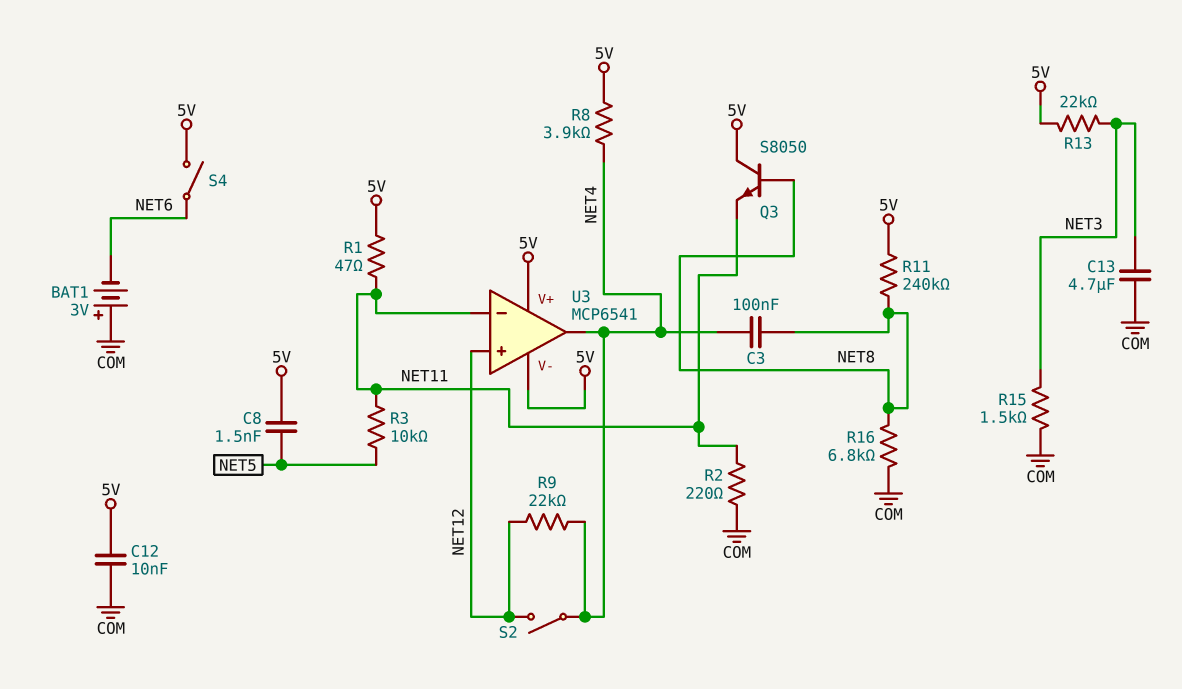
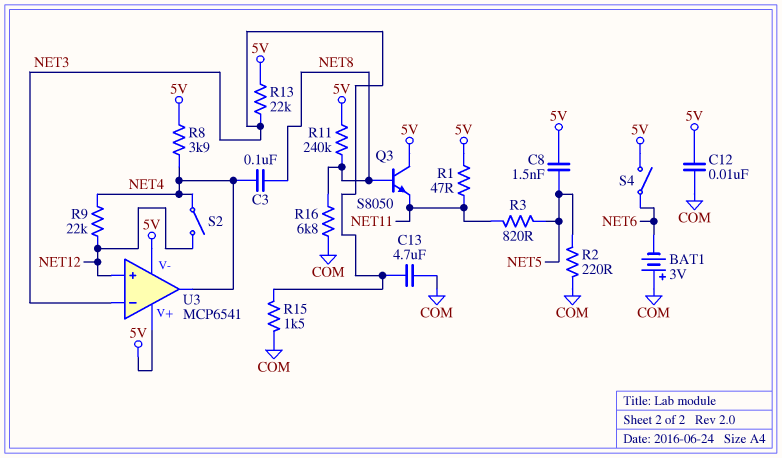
R2: 220 (COM, NET11) -> 220 (COM, NET5)
R3: 10k (NET5, NET11) -> 820 (NET5, NET11)
U3 pin in-: NET11 -> NET3

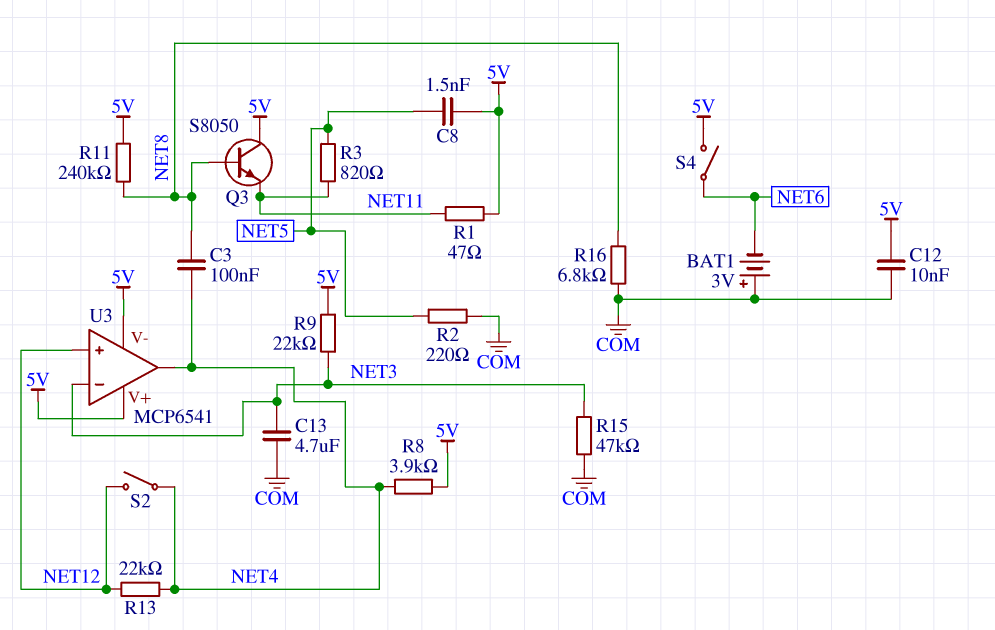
R9: 22k (NET4, NET12) -> 22k (5V, NET3)
R13: 22k (5V, NET3) -> 22k (NET4, NET12)
R15: 1.5k (COM, NET3) -> 47k (COM, NET3)

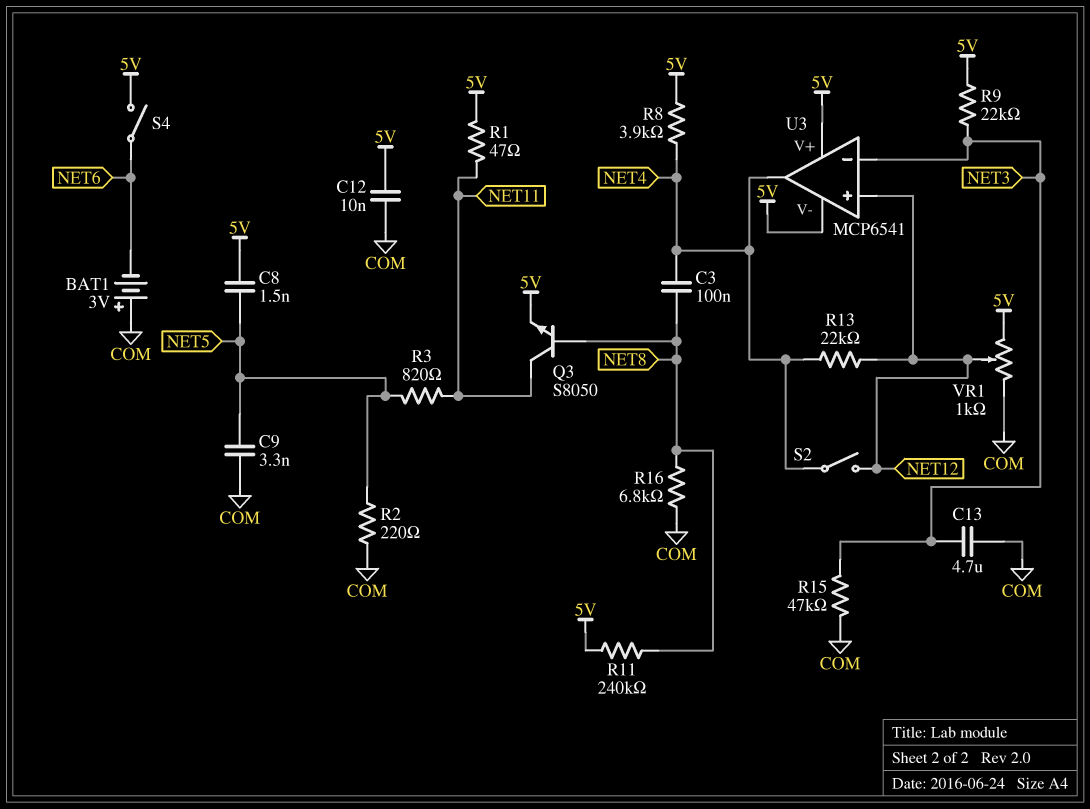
C9: none -> 3.3nF (COM, NET5)
Q3: NPN S8050 (B NET8, C 5V, E NET11) -> NPN S8050 (B NET8, C NET11, E 5V)
VR1: none -> 1k (5V, COM, wiper NET12)

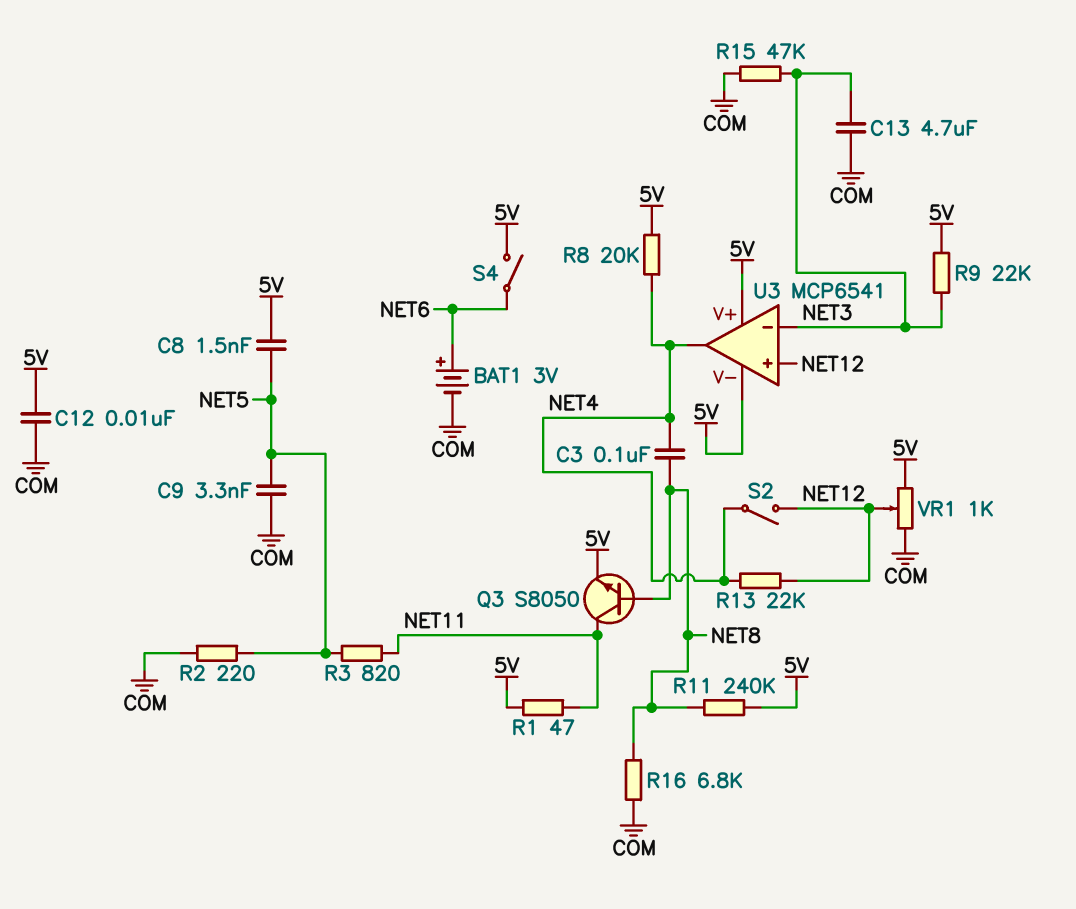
BAT1: 3V (plus COM, minus NET6) -> 3V (plus NET6, minus COM)
R8: 3.9k (5V, NET4) -> 20k (5V, NET4)

